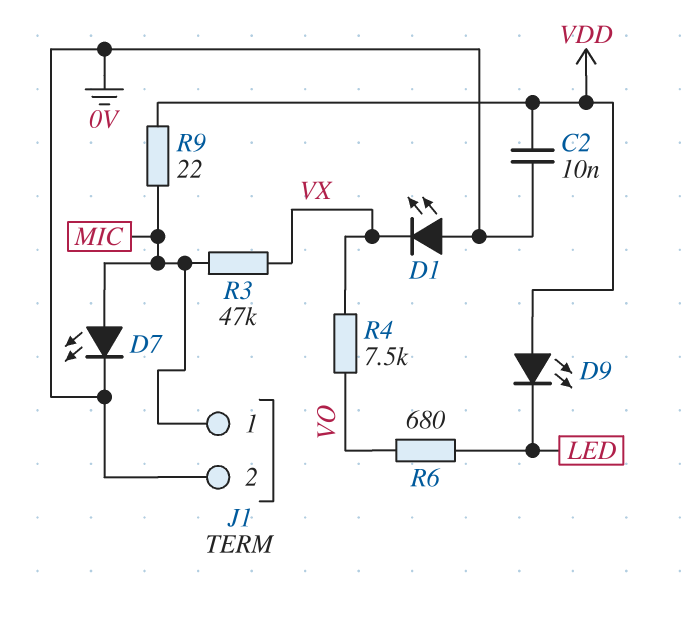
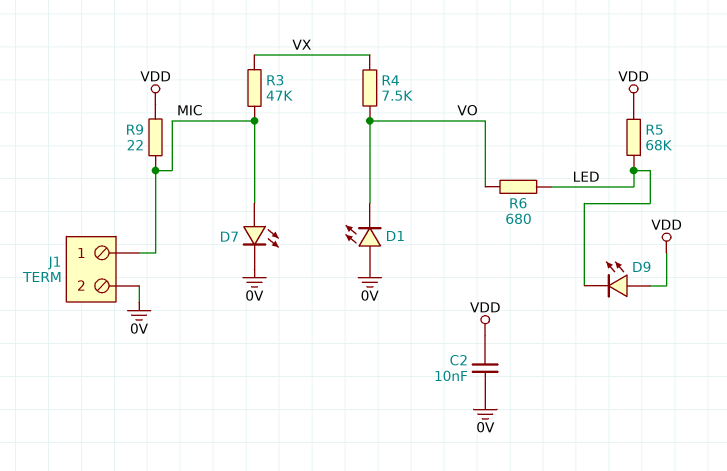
D1: LED (A 0V, K VX) -> LED (A 0V, K VO)
R5: none -> 68k (LED, VDD)

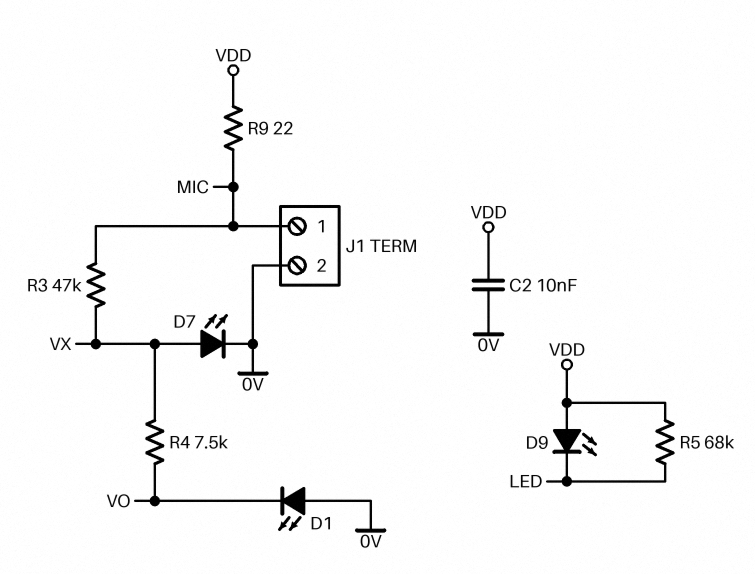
D7: LED (A MIC, K 0V) -> LED (A VX, K 0V)
R6: 680 (LED, VO) -> none

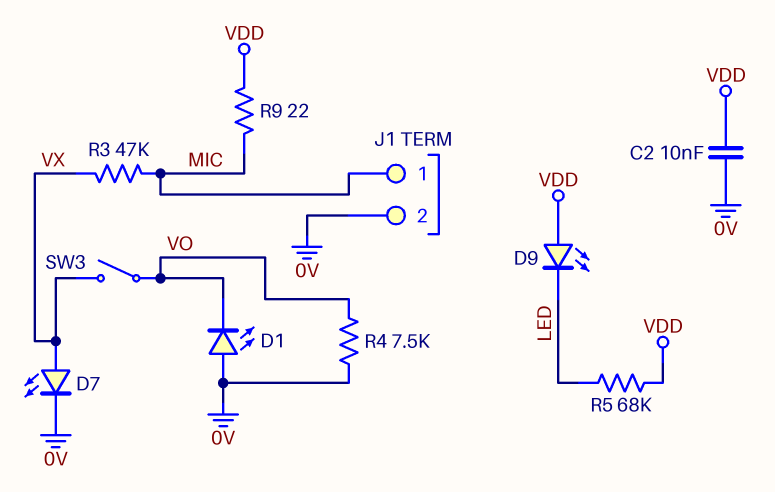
R4: 7.5k (VO, VX) -> 7.5k (0V, VO)
SW3: none -> switch (VO, VX)

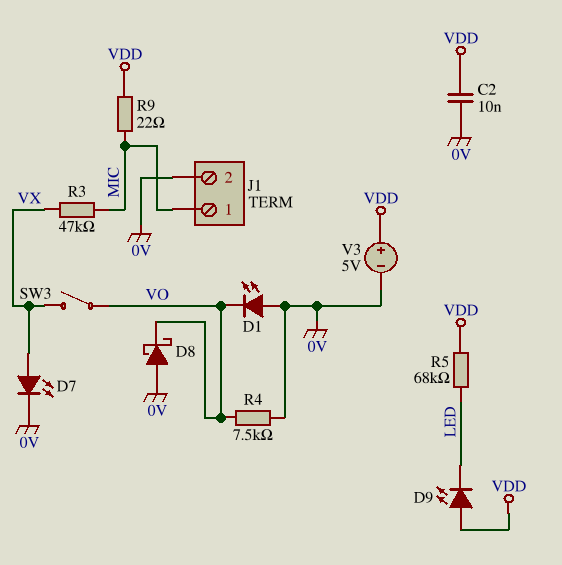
D8: none -> schottky (A 0V, K VO)
V3: none -> 5V (plus VDD, minus 0V)

